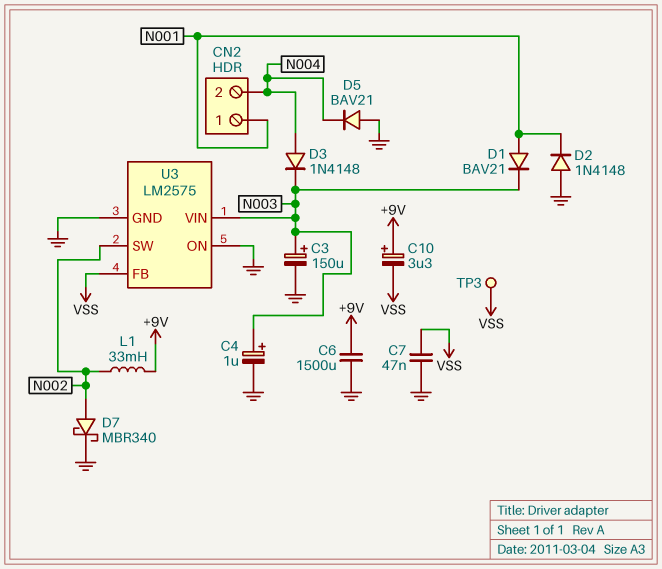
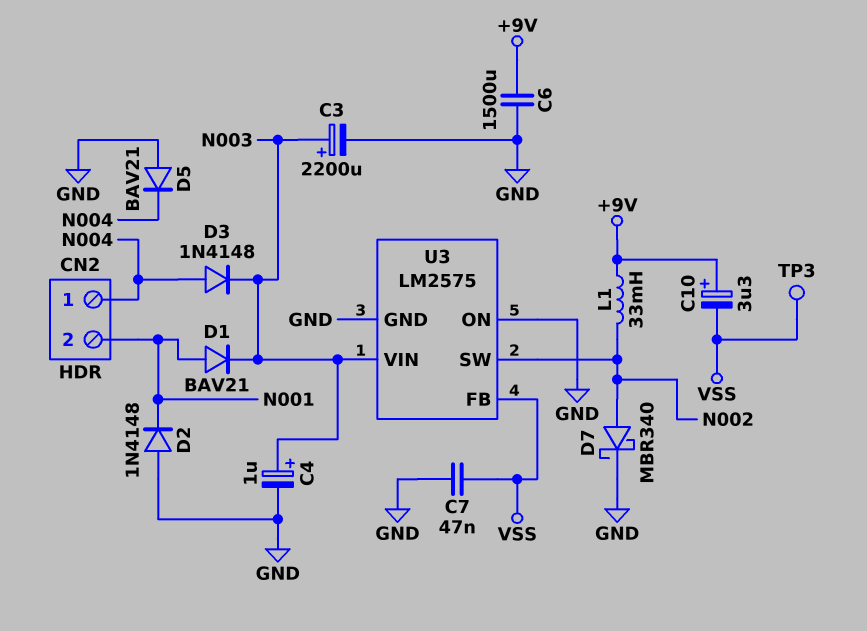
C3: 150uF (plus N003, minus GND) -> 2200uF (plus N003, minus GND)
CN2 pin 1: N001 -> N004
CN2 pin 2: N004 -> N001

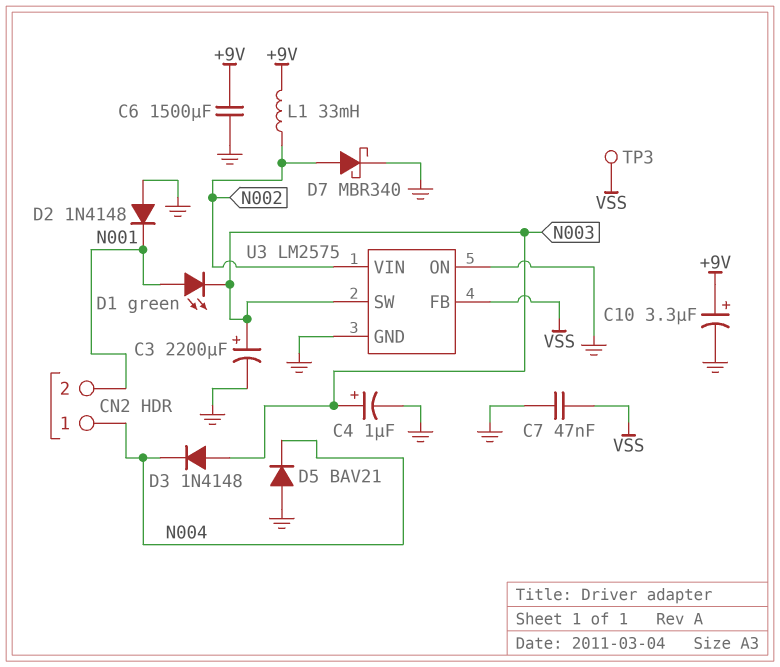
C10: 3.3uF (plus +9V, minus VSS) -> 3.3uF (plus +9V, minus GND)
D1: diode BAV21 (A N001, K N003) -> LED green (A N001, K N003)
D3: diode 1N4148 (A N004, K N003) -> diode 1N4148 (A N003, K N004)
U3 pin SW: N002 -> N003
U3 pin VIN: N003 -> N002

